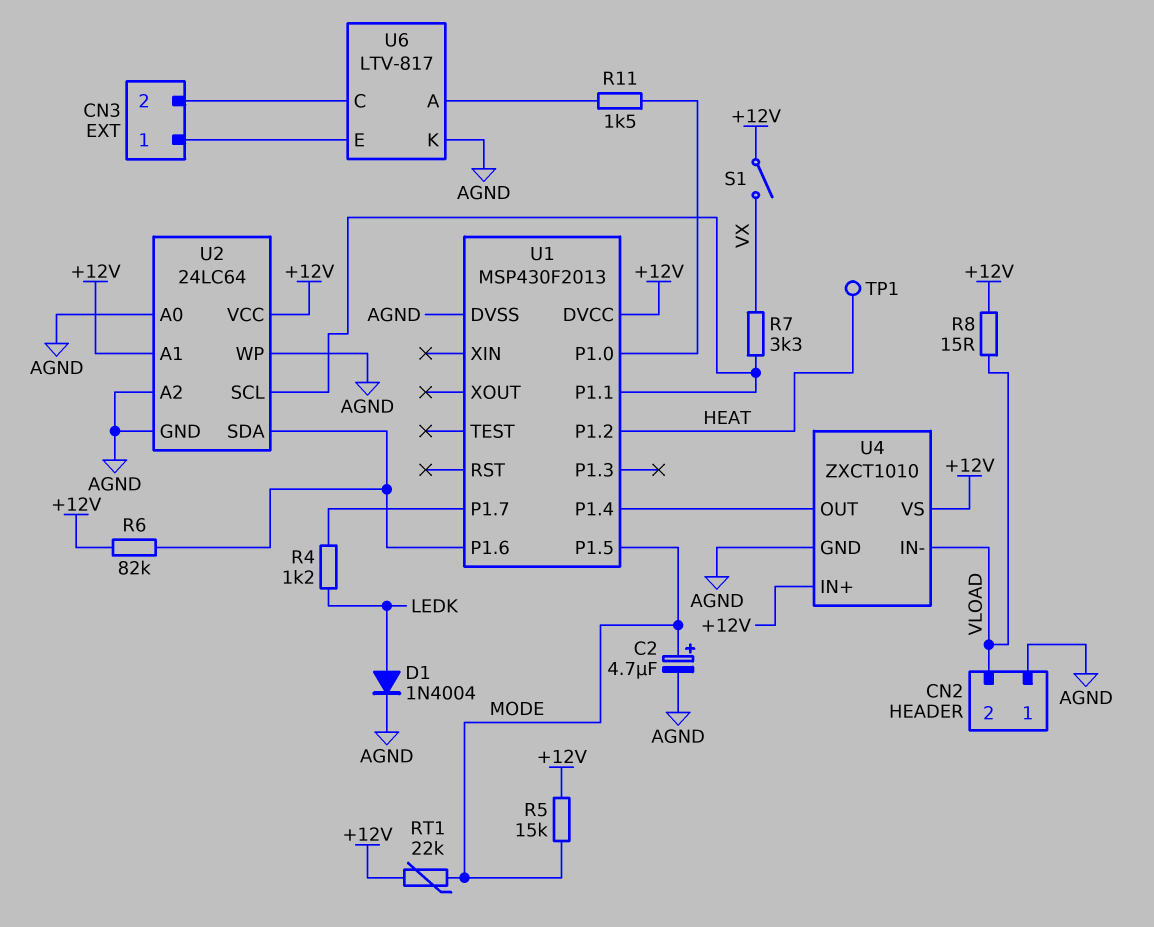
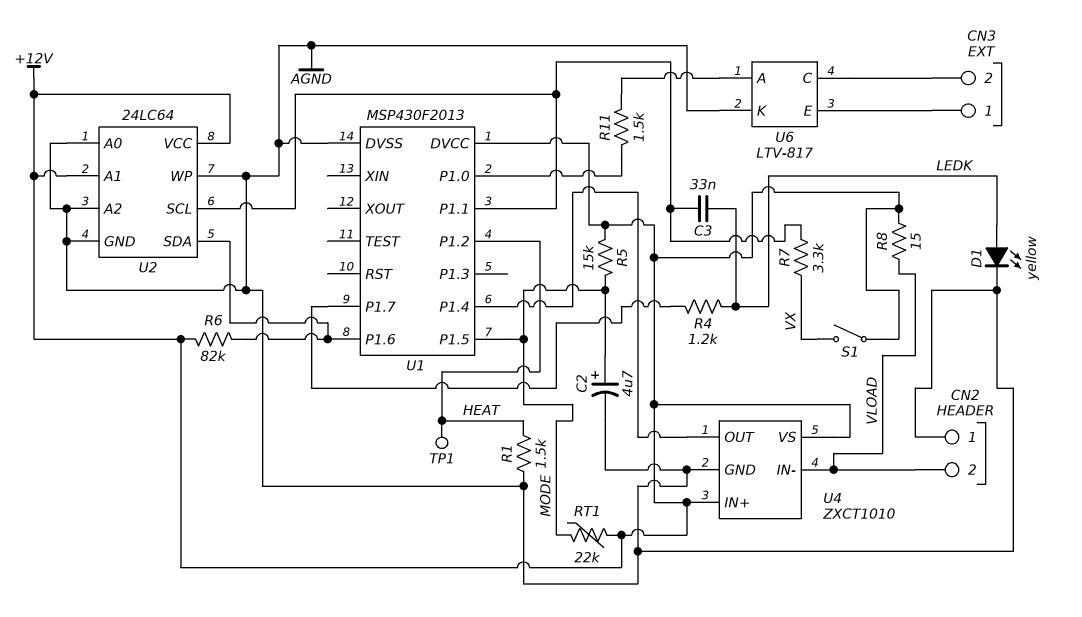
C3: none -> 33nF (LEDK, U1/P1.1)
D1: diode 1N4004 (A LEDK, K AGND) -> LED yellow (A LEDK, K AGND)
R1: none -> 1.5k (AGND, HEAT)

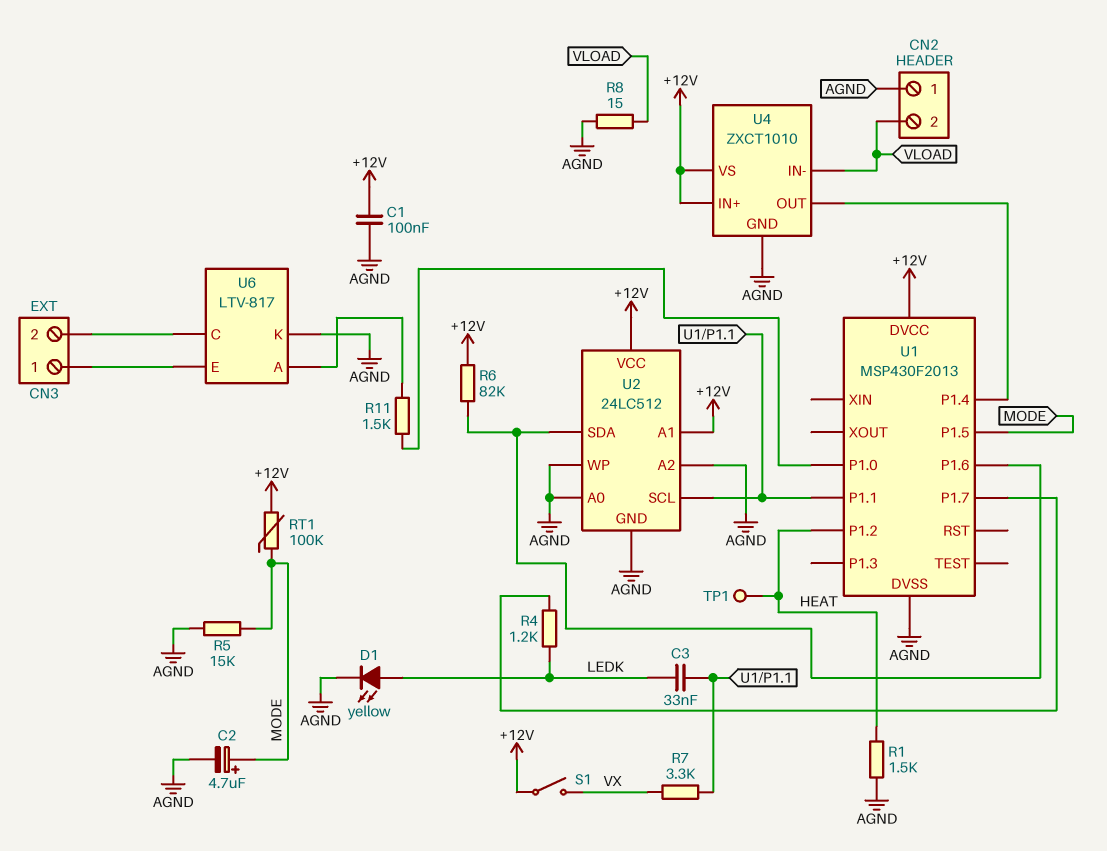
C1: none -> 100nF (+12V, AGND)
R5: 15k (+12V, MODE) -> 15k (AGND, MODE)
R8: 15 (+12V, VLOAD) -> 15 (AGND, VLOAD)
RT1: 22k (+12V, MODE) -> 100k (+12V, MODE)
U2: 24LC64 -> 24LC512

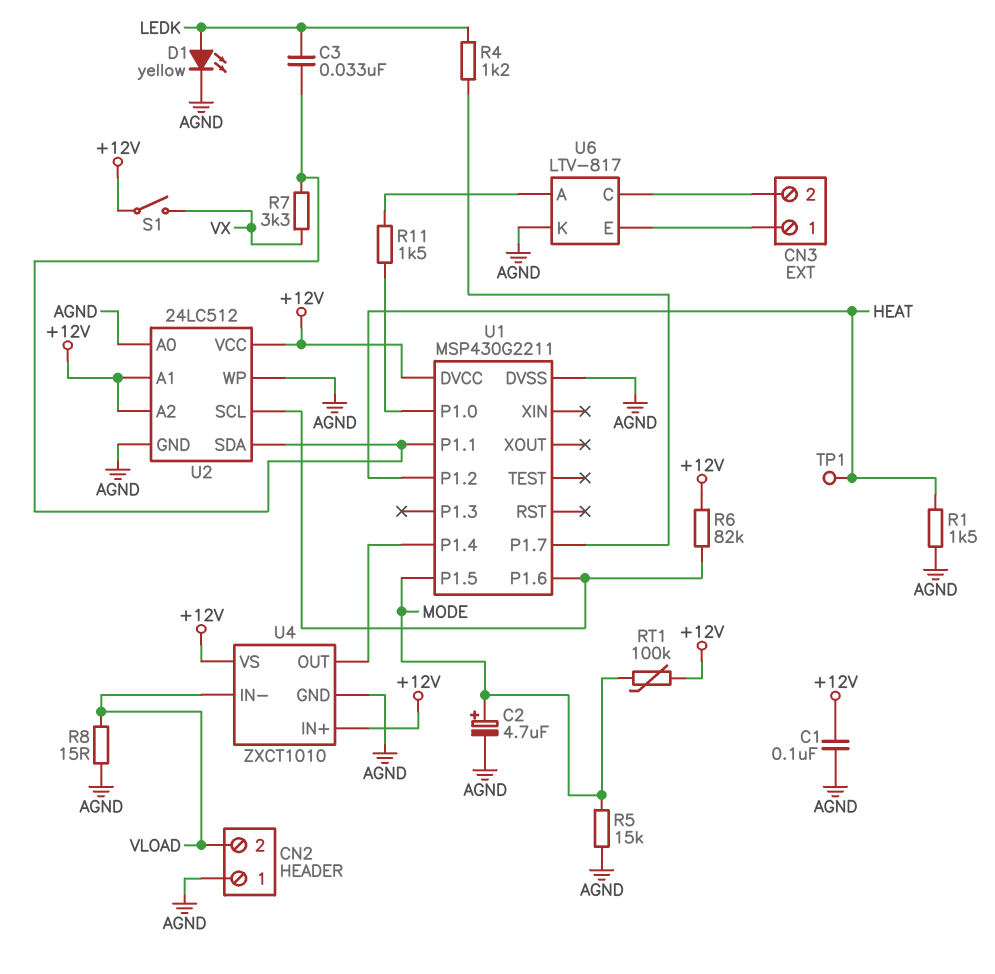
U1: MSP430F2013 -> MSP430G2211
U2 pin A2: AGND -> +12V
U2 pin SCL: U1/P1.1 -> U1/P1.6
U2 pin SDA: U1/P1.6 -> U1/P1.1

